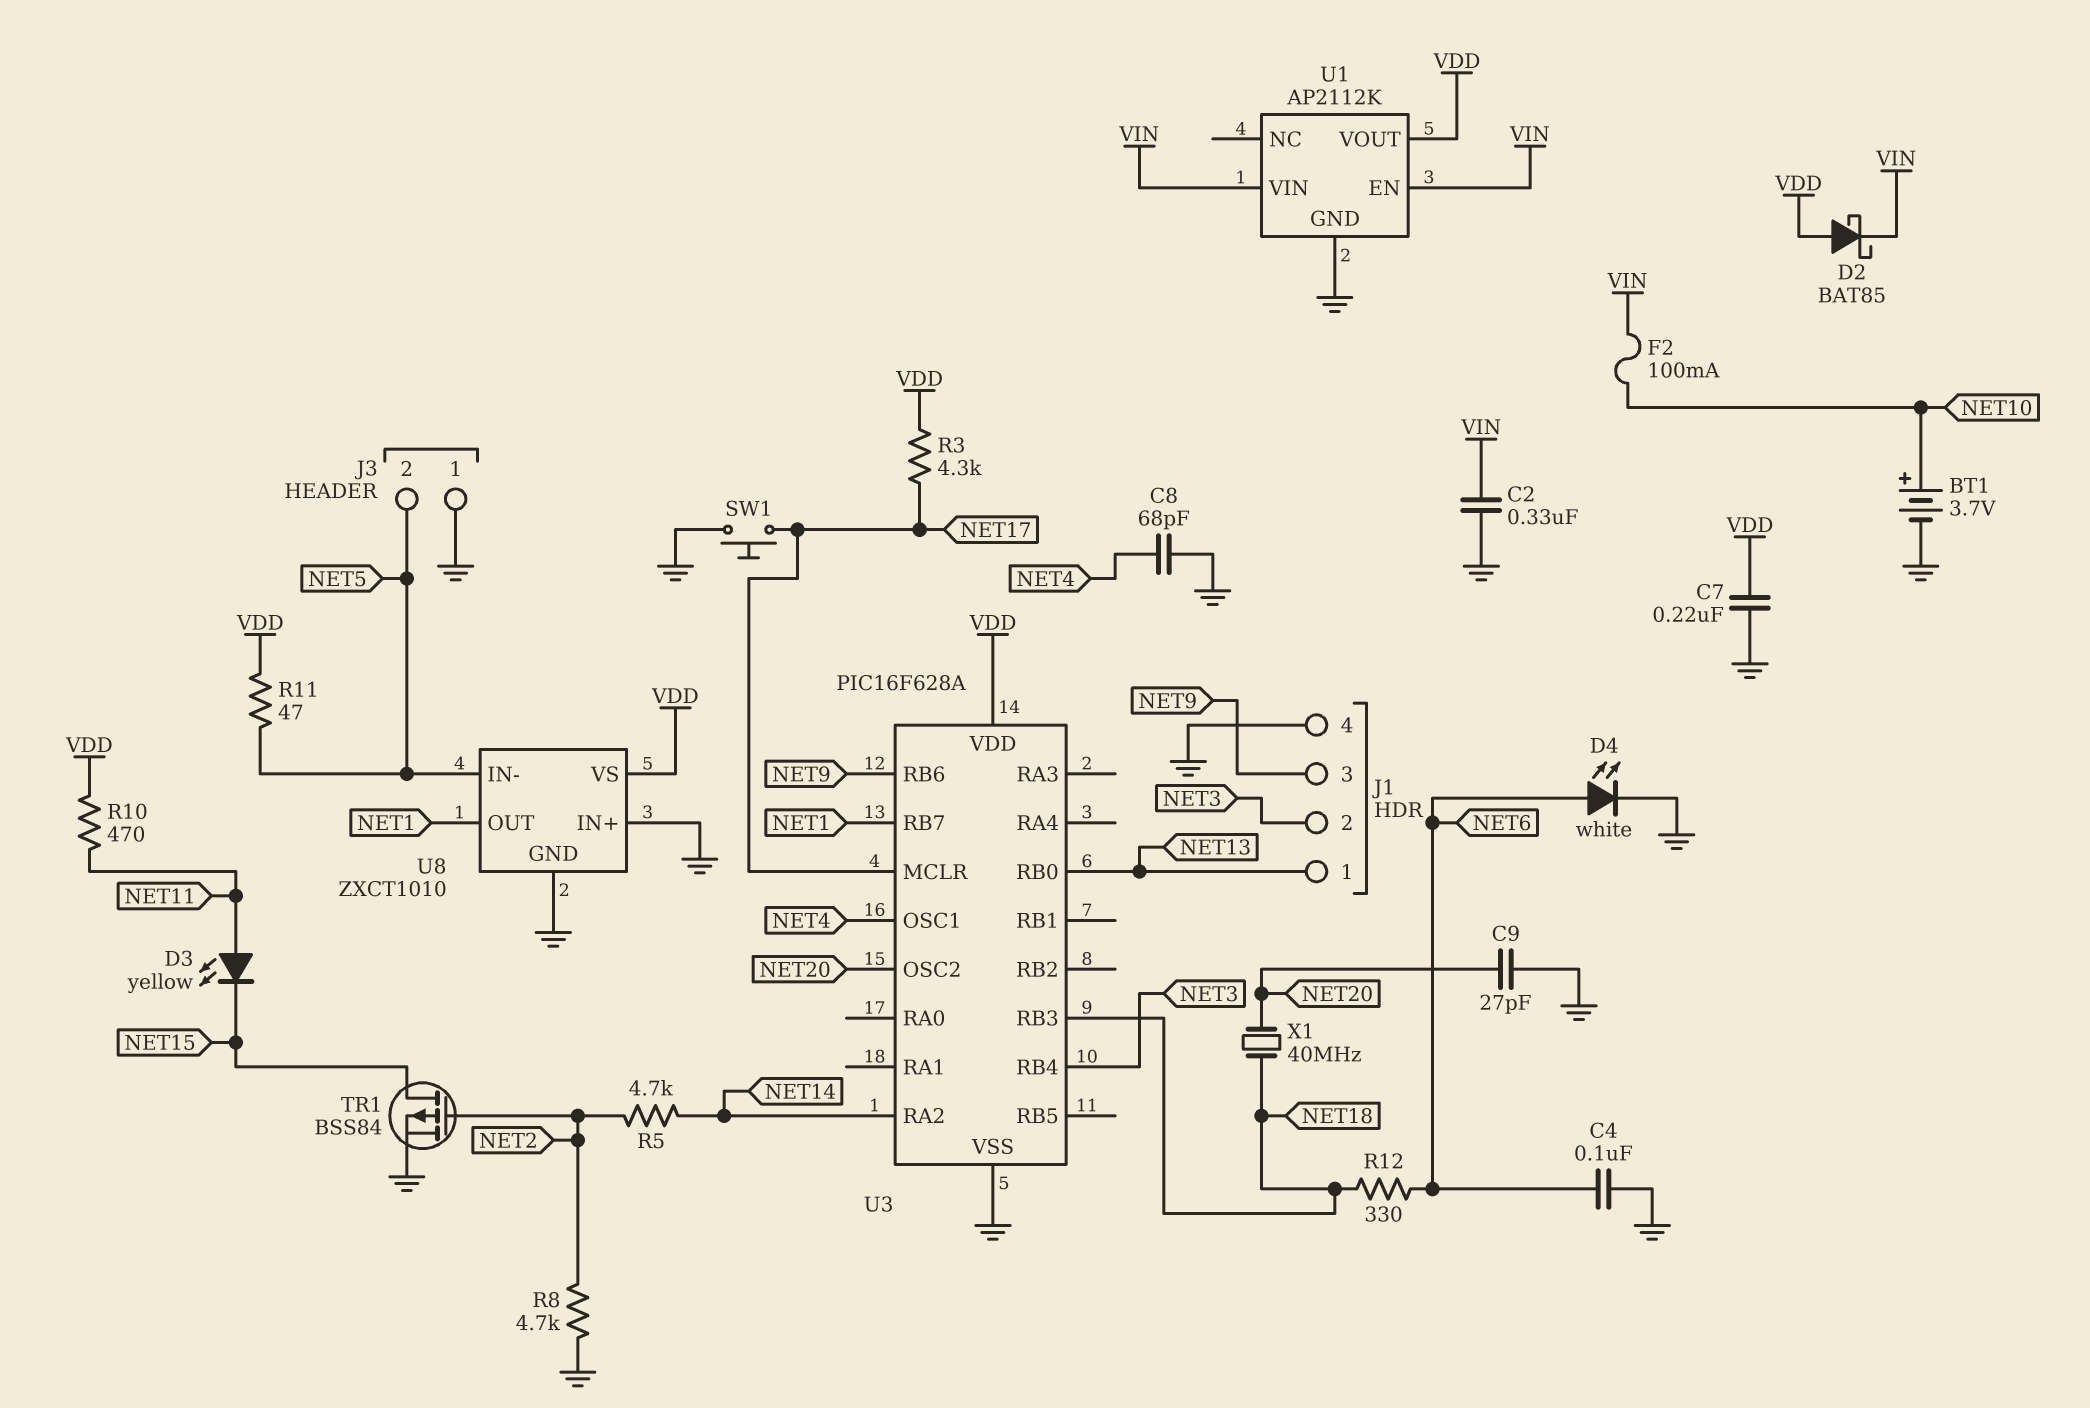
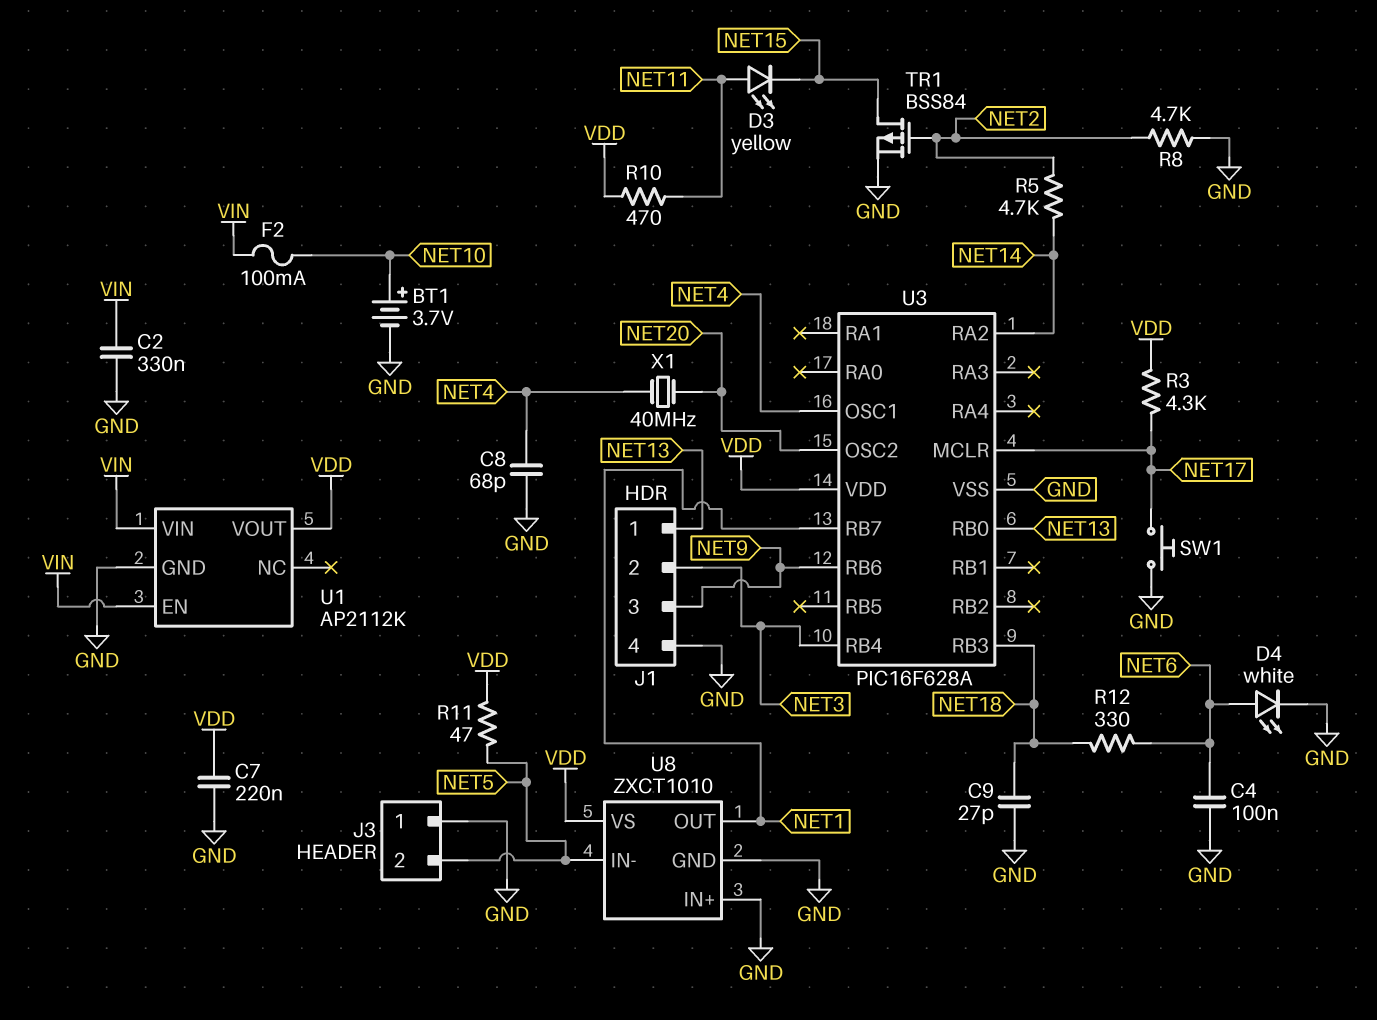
C9: 27pF (GND, NET20) -> 27pF (GND, NET18)
D2: schottky BAT85 (A VDD, K VIN) -> none
X1: 40MHz (NET18, NET20) -> 40MHz (NET4, NET20)

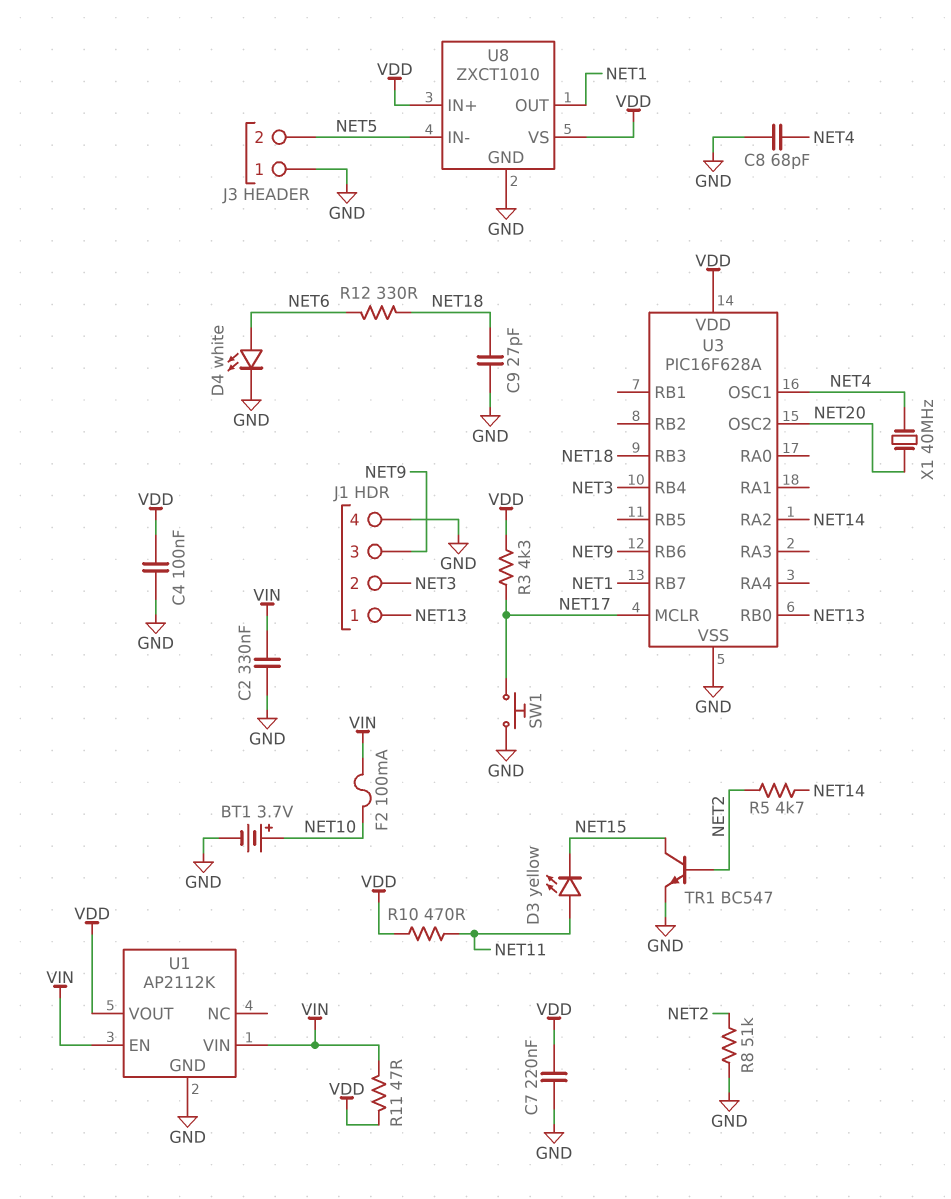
C4: 100nF (GND, NET6) -> 100nF (GND, VDD)
R8: 4.7k (GND, NET2) -> 51k (GND, NET2)
R11: 47 (NET5, VDD) -> 47 (VDD, VIN)
TR1: PMOS BSS84 (G NET2, D NET15, S GND) -> NPN BC547 (B NET2, C NET15, E GND)
U8 pin IN+: GND -> VDD

